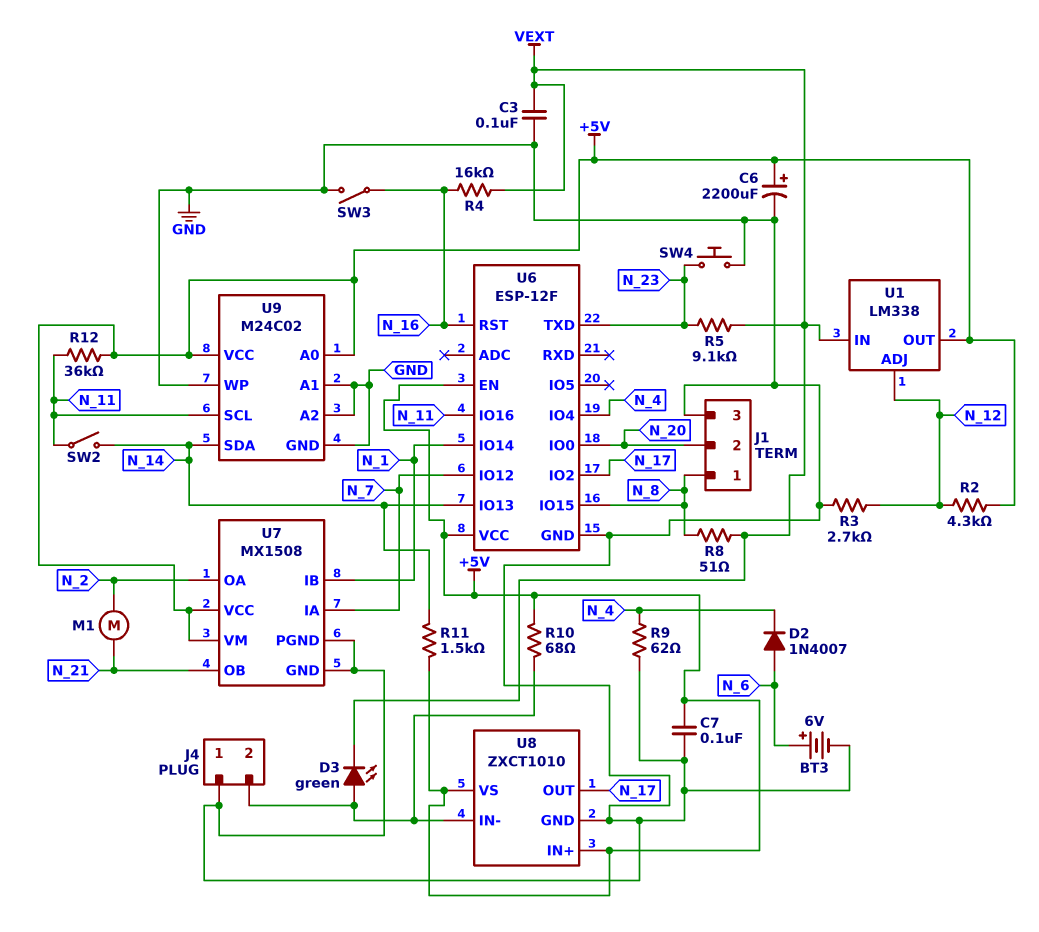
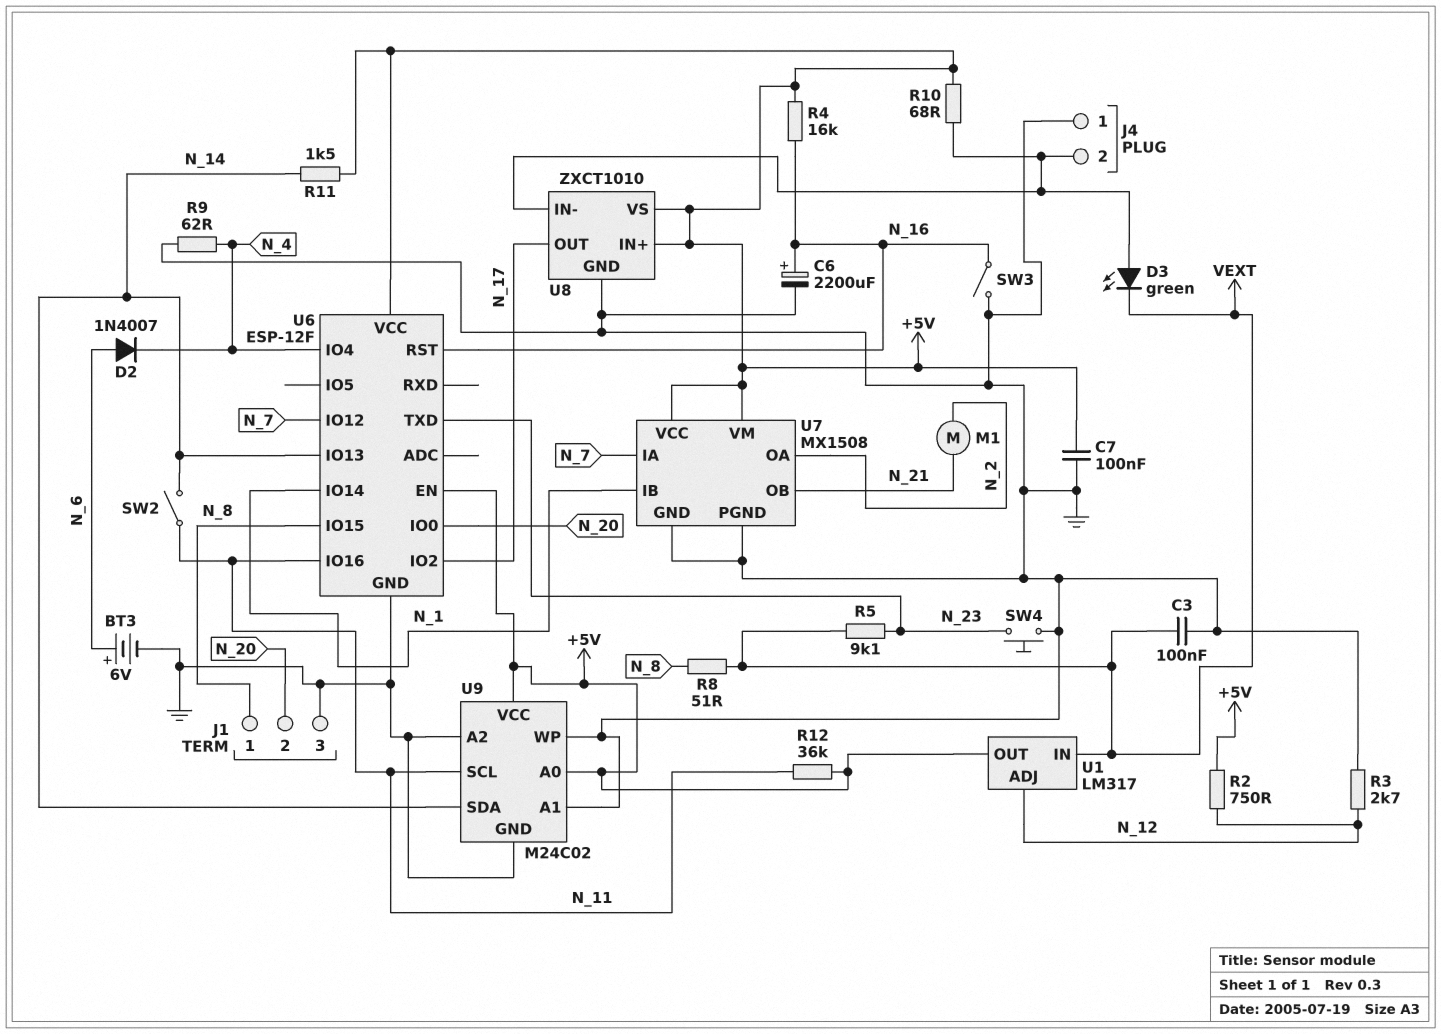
C6: 2200uF (plus +5V, minus GND) -> 2200uF (plus N_16, minus GND)
R2: 4.3k (+5V, N_12) -> 750 (+5V, N_12)
R4: 16k (N_16, VEXT) -> 16k (+5V, N_16)
U1: LM338 -> LM317

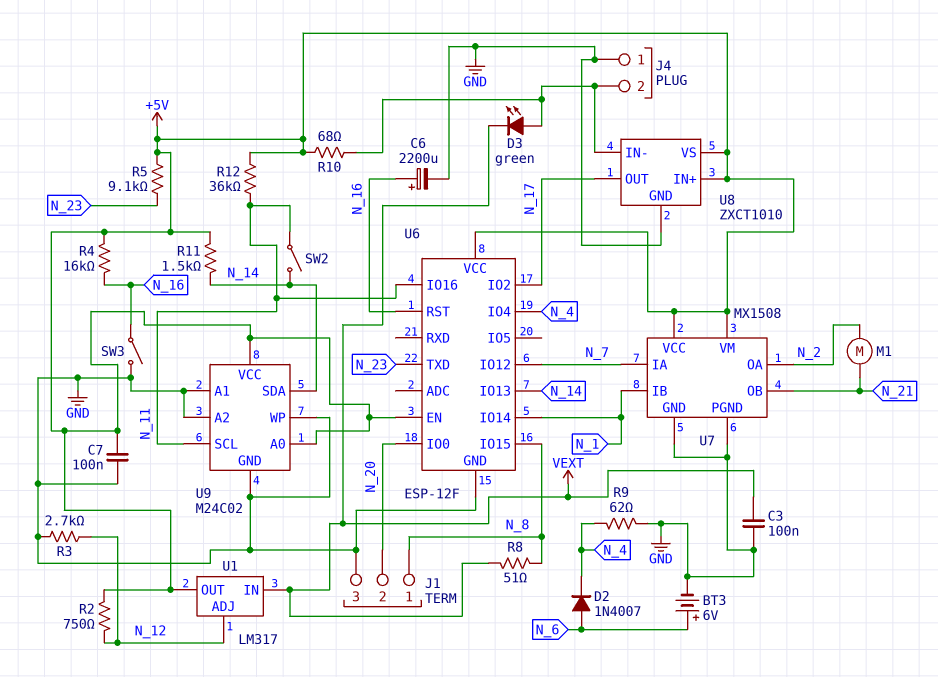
R5: 9.1k (N_23, VEXT) -> 9.1k (+5V, N_23)
SW4: button (GND, N_23) -> none

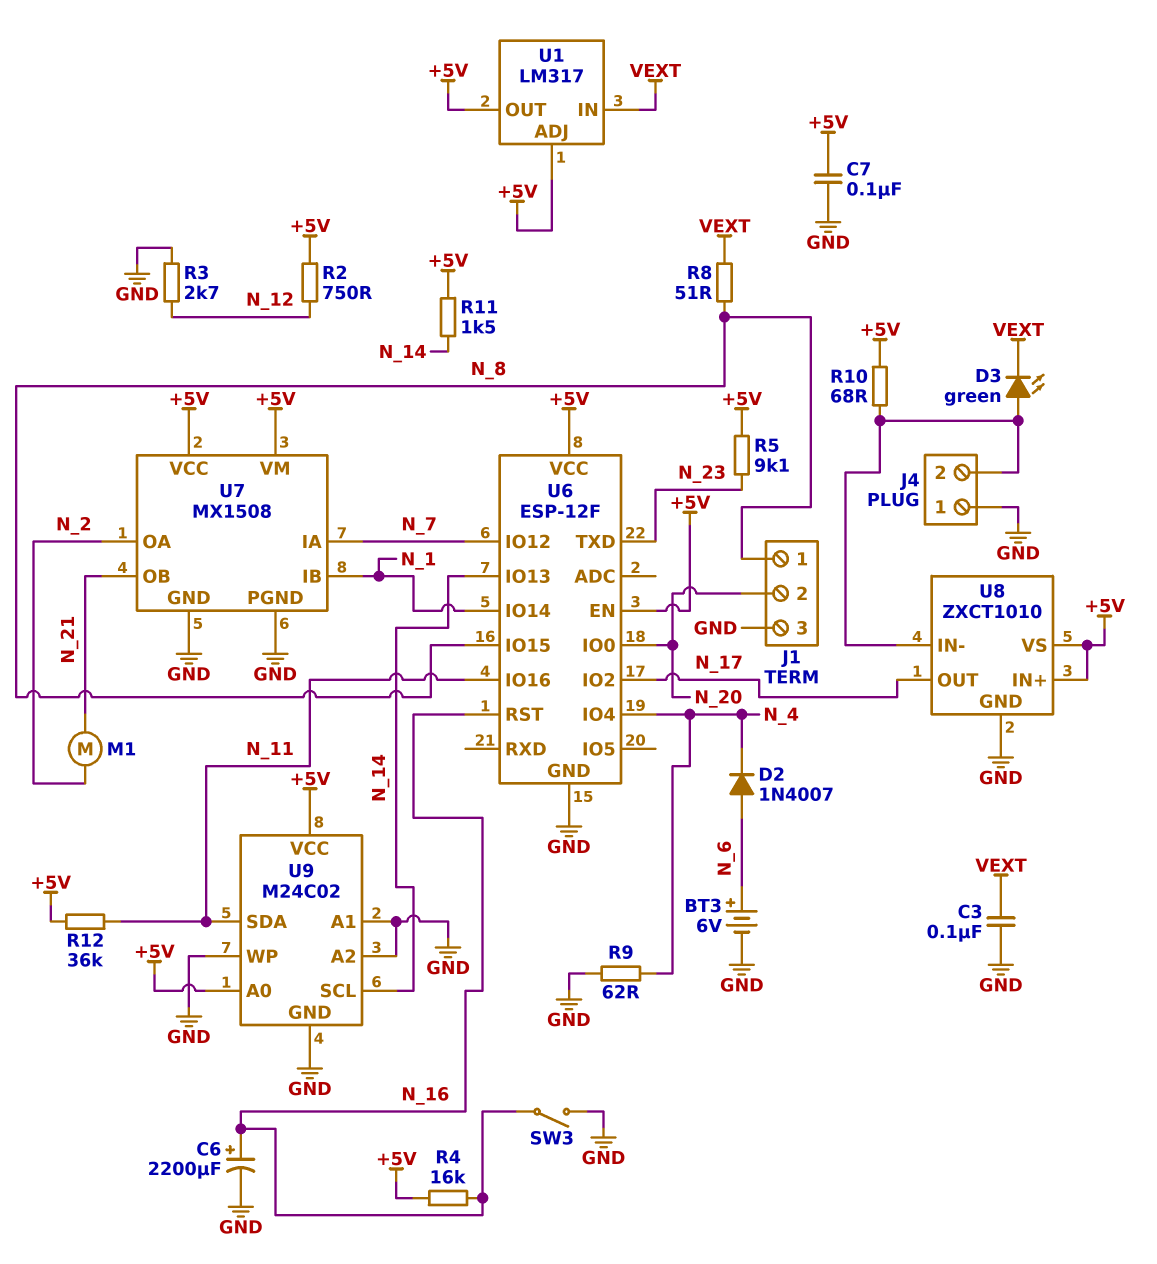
SW2: switch (N_11, N_14) -> none
U1 pin ADJ: N_12 -> +5V
U9 pin SCL: N_11 -> N_14
U9 pin SDA: N_14 -> N_11

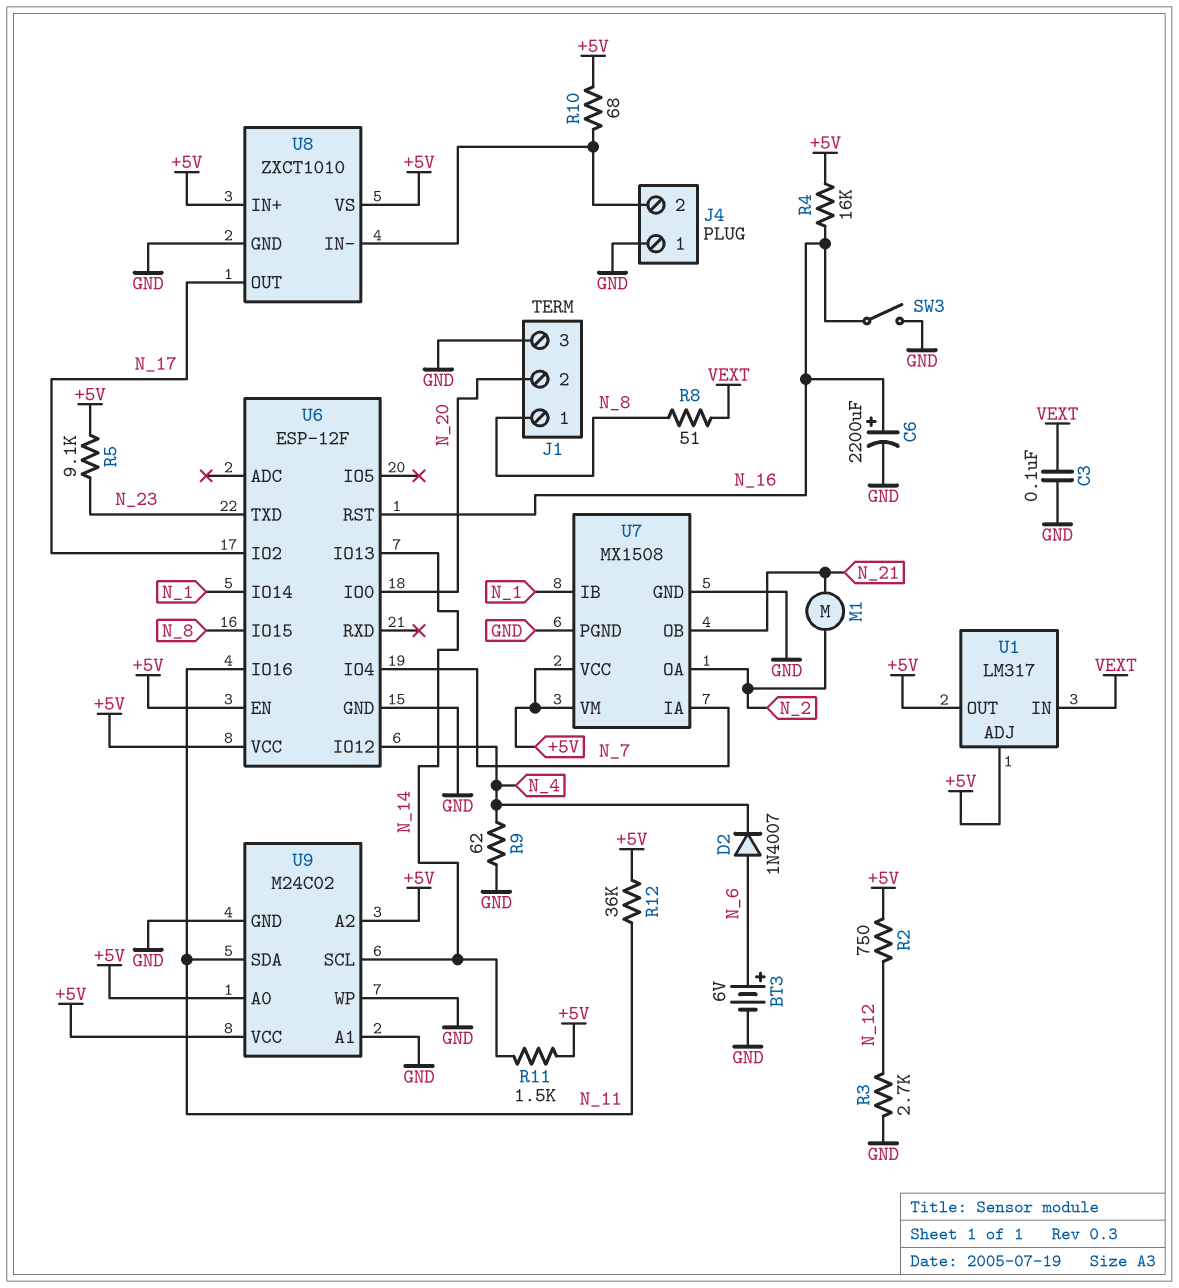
C7: 100nF (+5V, GND) -> none
D3: LED green (A J4/2, K VEXT) -> none
U6 pin IO4: N_4 -> N_7
U6 pin IO12: N_7 -> N_4
U9 pin A2: GND -> +5V

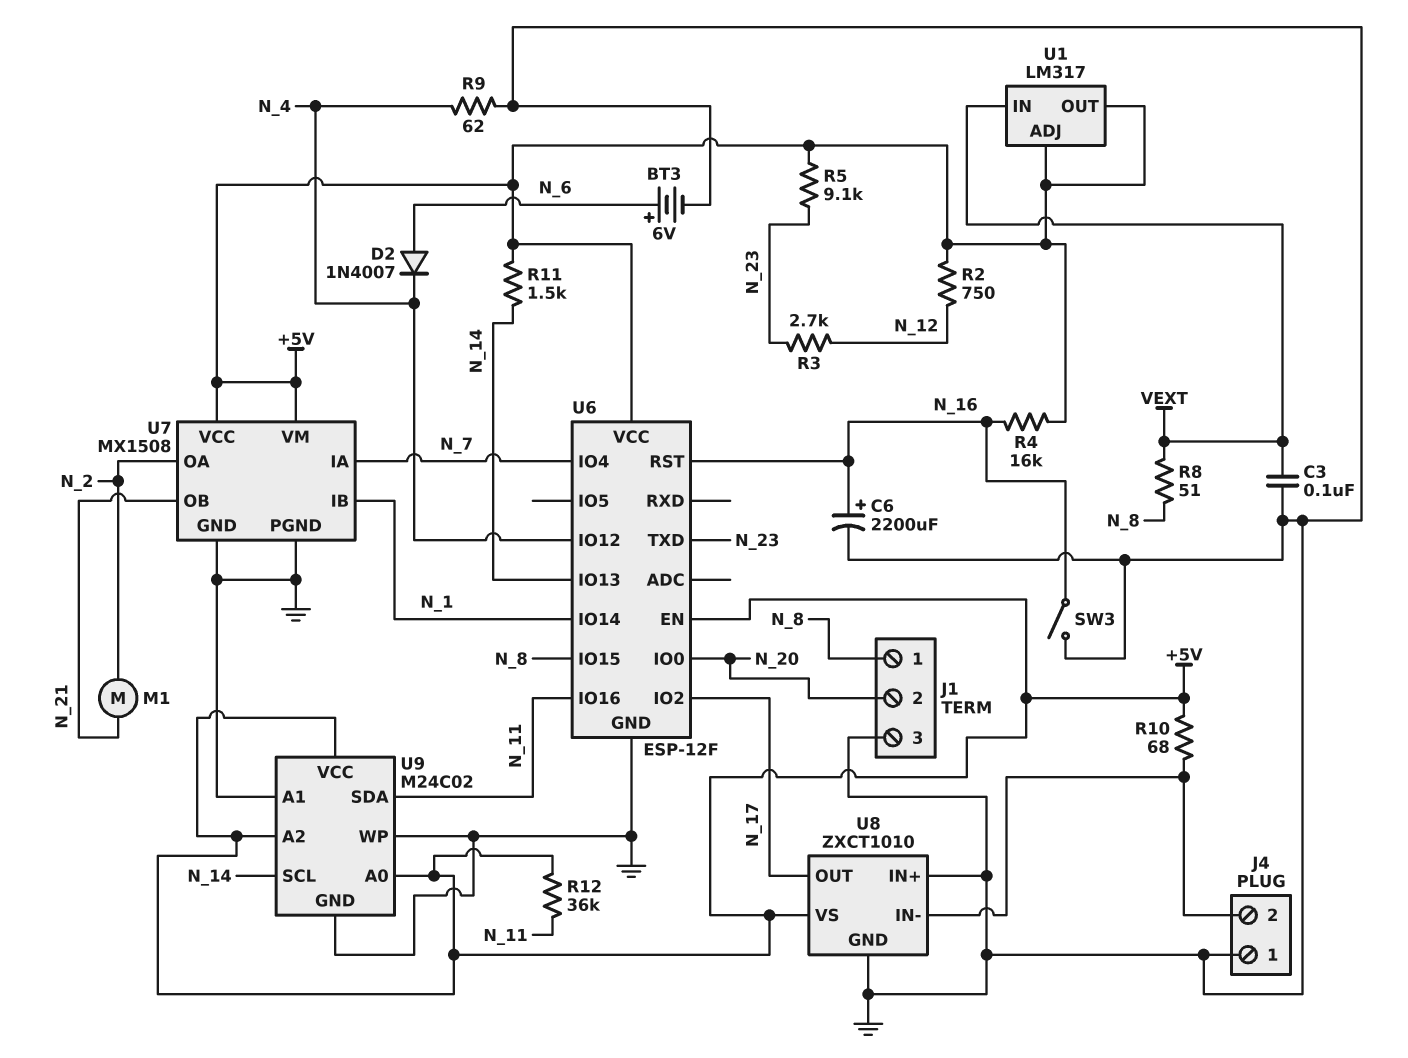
R3: 2.7k (GND, N_12) -> 2.7k (N_12, N_23)
U8 pin IN+: +5V -> GND

